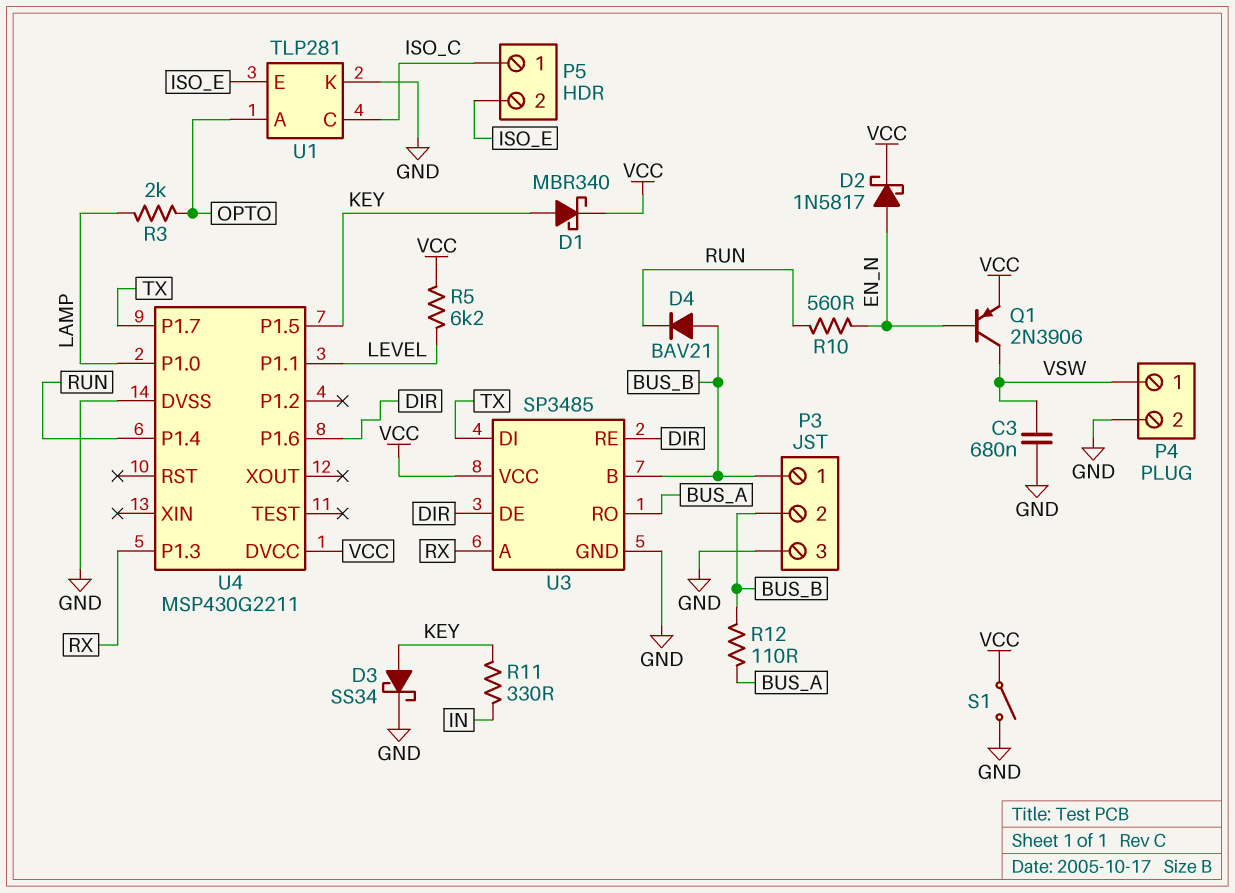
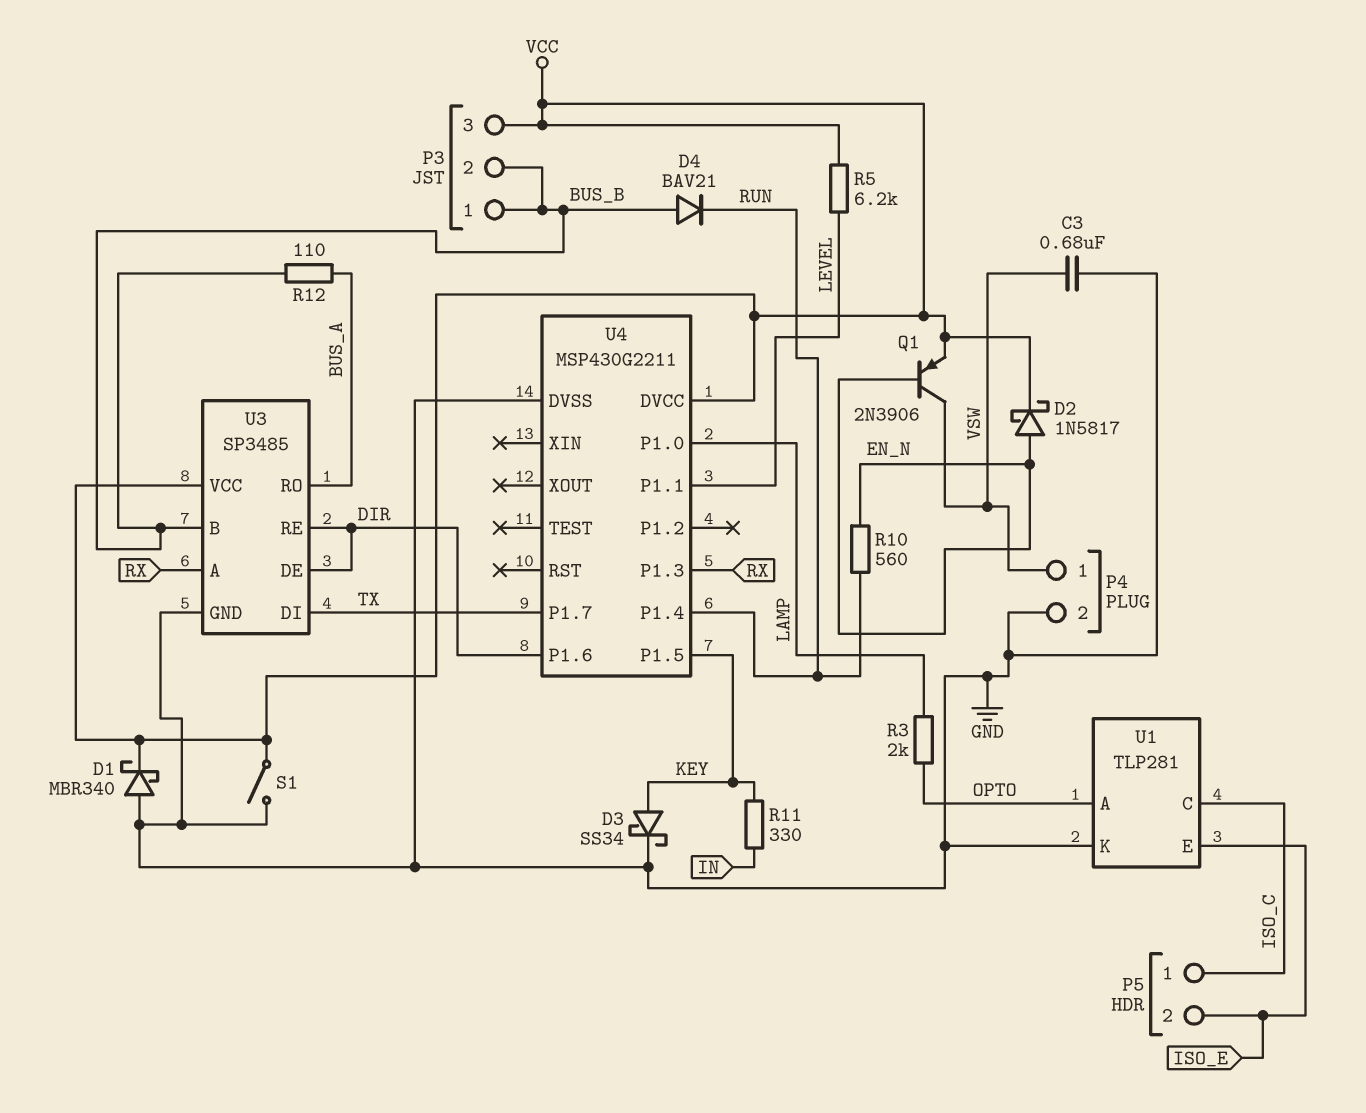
D1: schottky MBR340 (A KEY, K VCC) -> schottky MBR340 (A GND, K VCC)
P3 pin 3: GND -> VCC

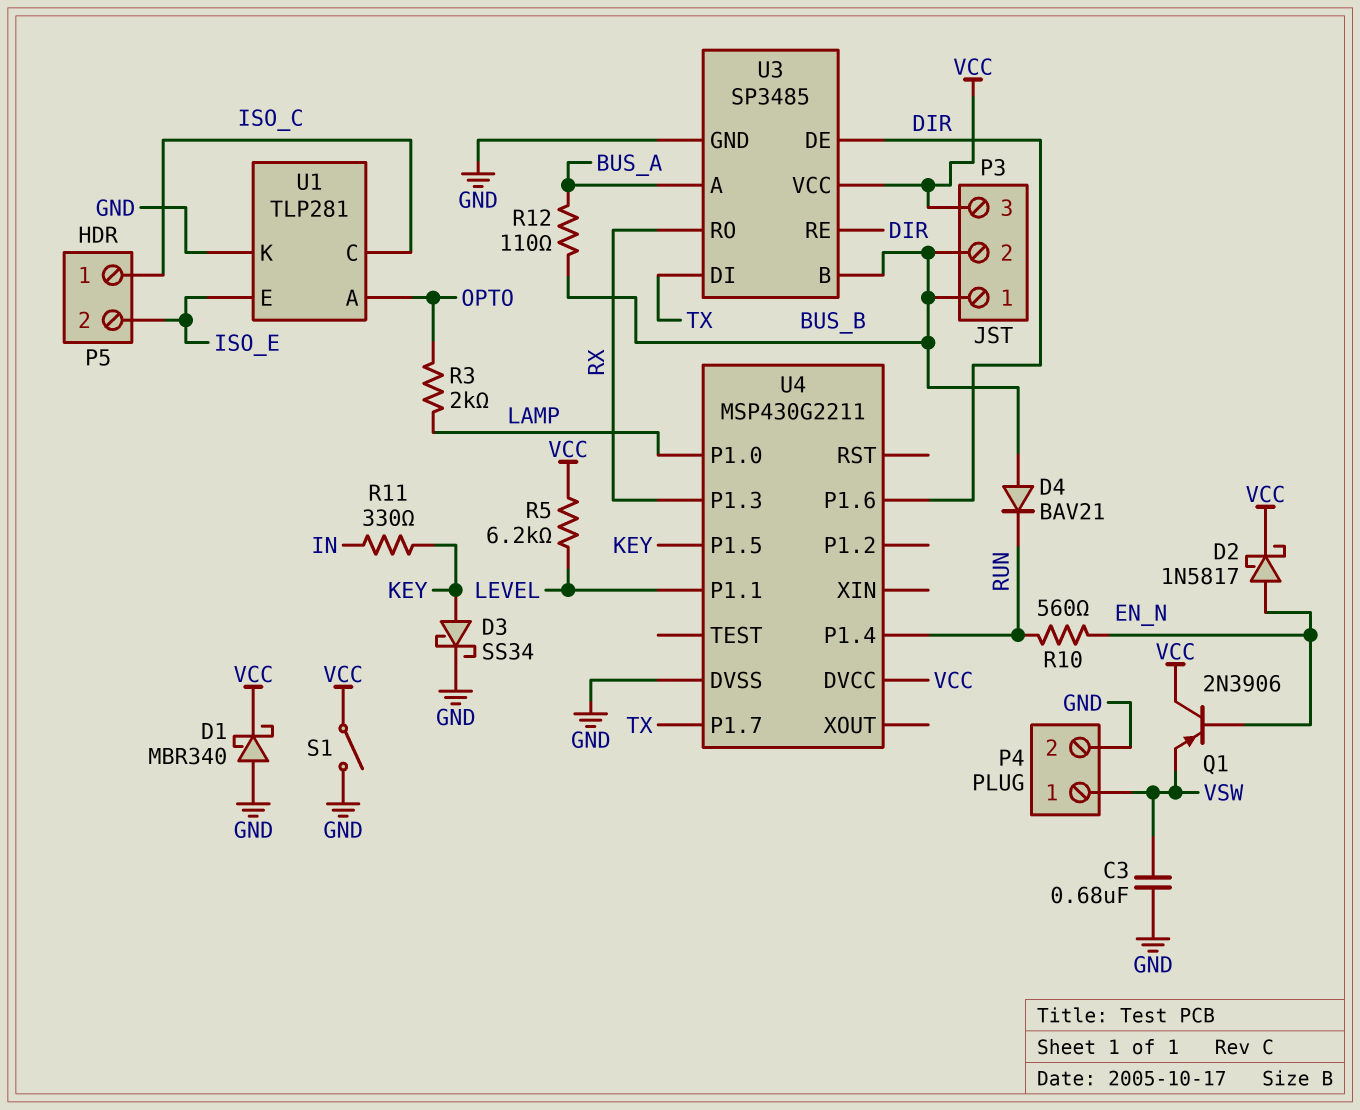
Q1: PNP 2N3906 (B EN_N, C VSW, E VCC) -> PNP 2N3906 (B EN_N, C VCC, E VSW)
U3 pin A: RX -> BUS_A
U3 pin RO: BUS_A -> RX

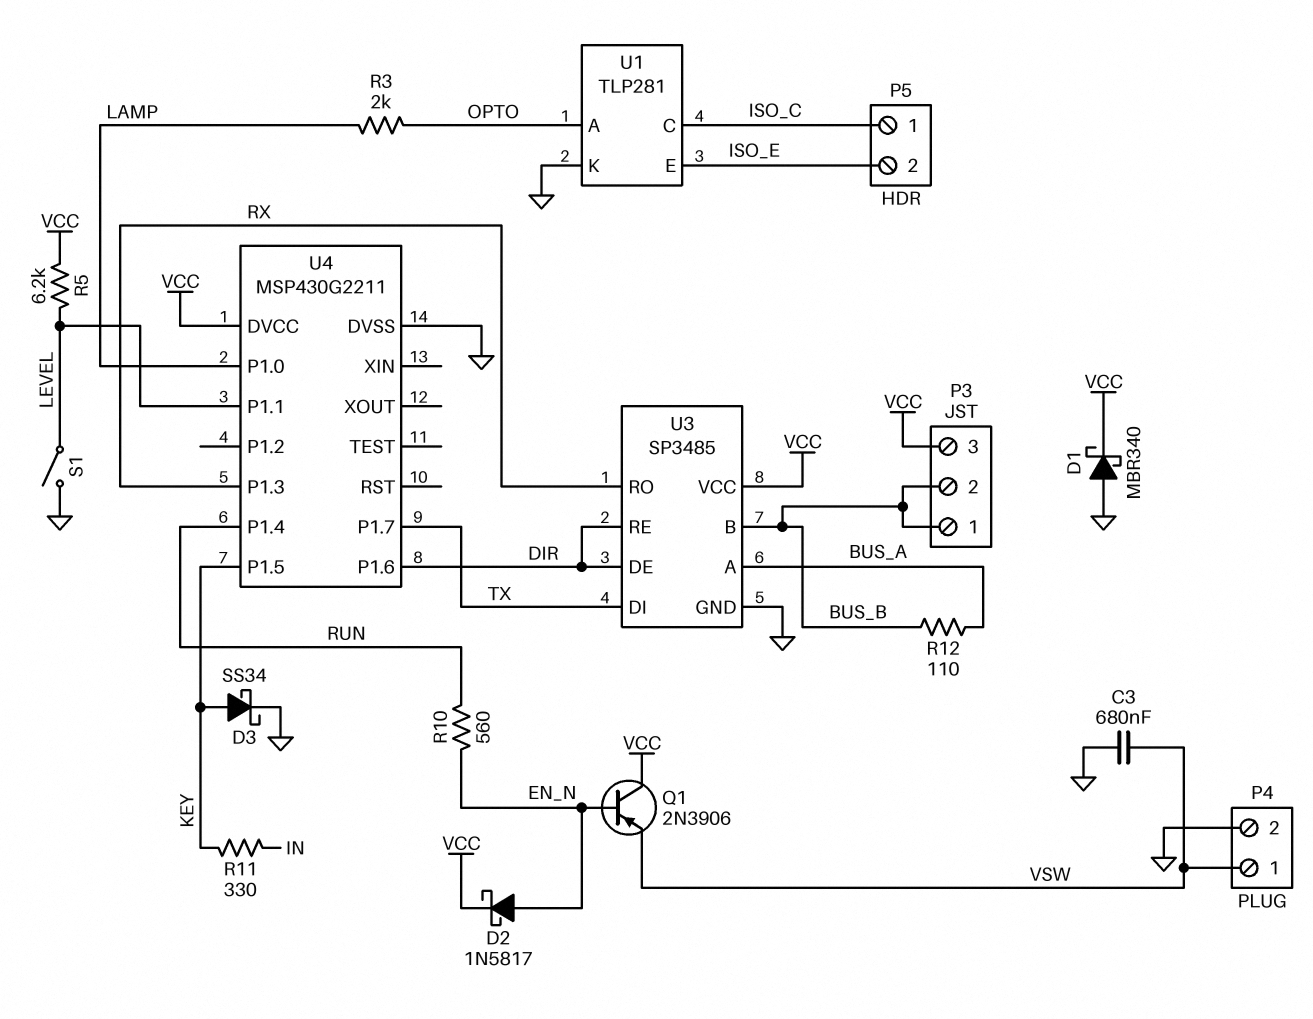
D4: diode BAV21 (A BUS_B, K RUN) -> none
S1: switch (GND, VCC) -> switch (GND, LEVEL)

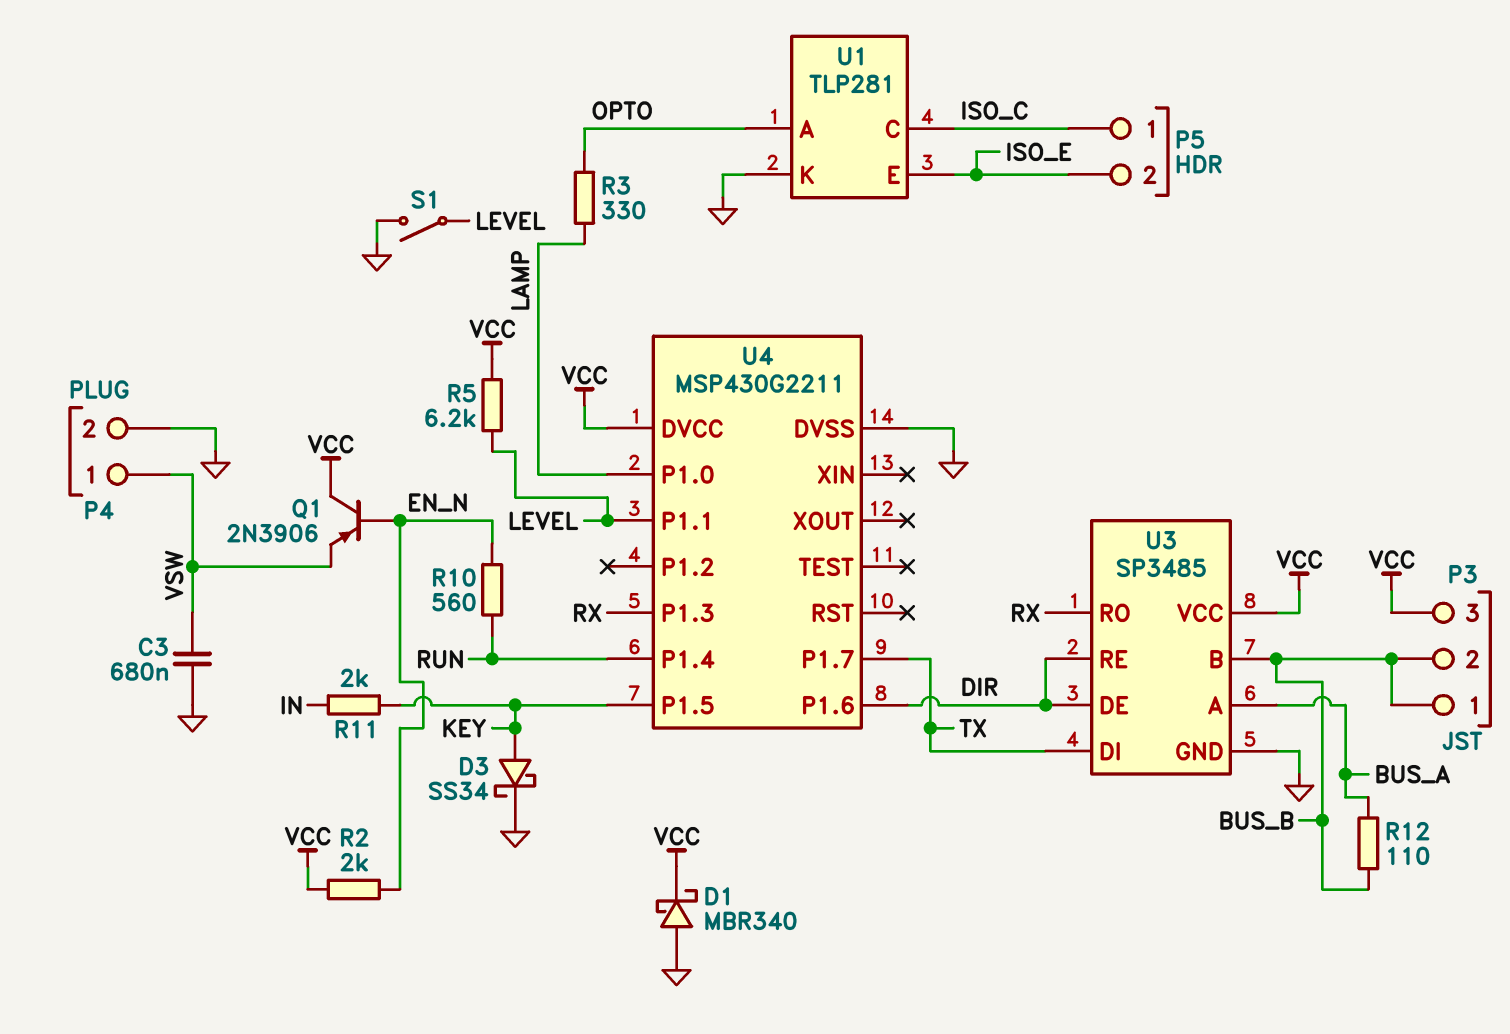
D2: schottky 1N5817 (A EN_N, K VCC) -> none
R2: none -> 2k (EN_N, VCC)
R3: 2k (LAMP, OPTO) -> 330 (LAMP, OPTO)
R11: 330 (IN, KEY) -> 2k (IN, KEY)

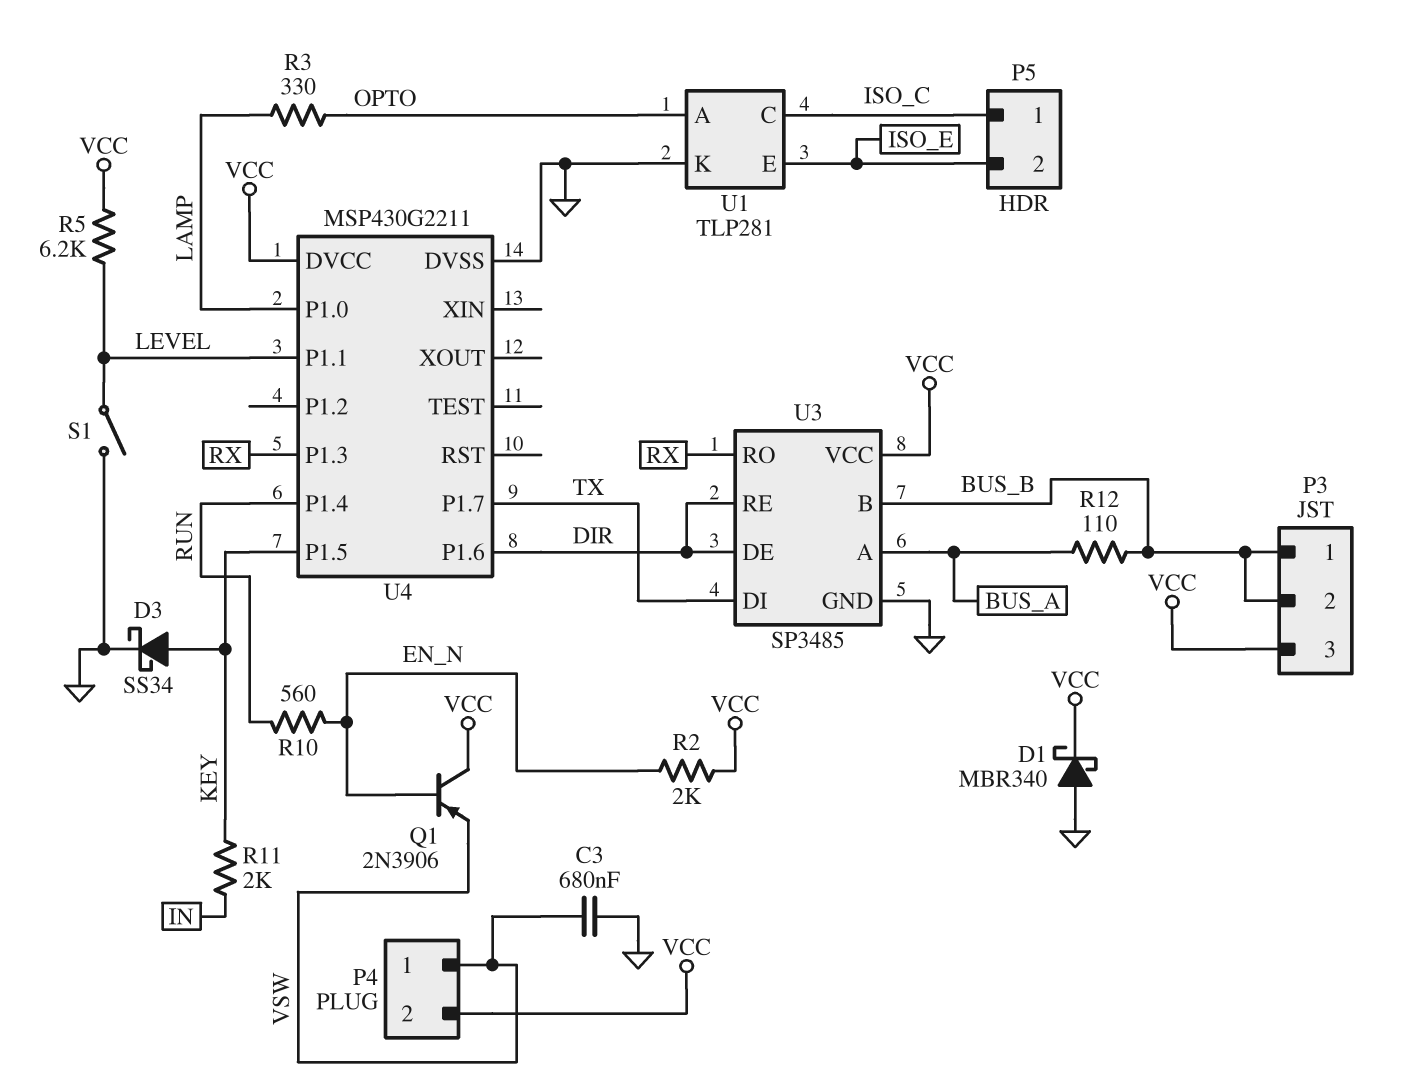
P4 pin 2: GND -> VCC

